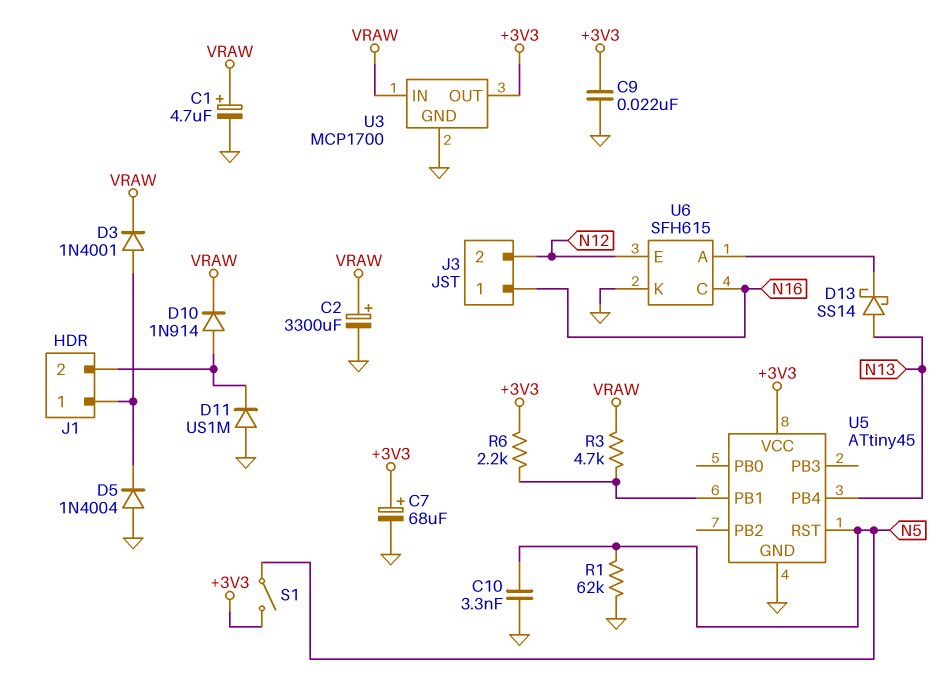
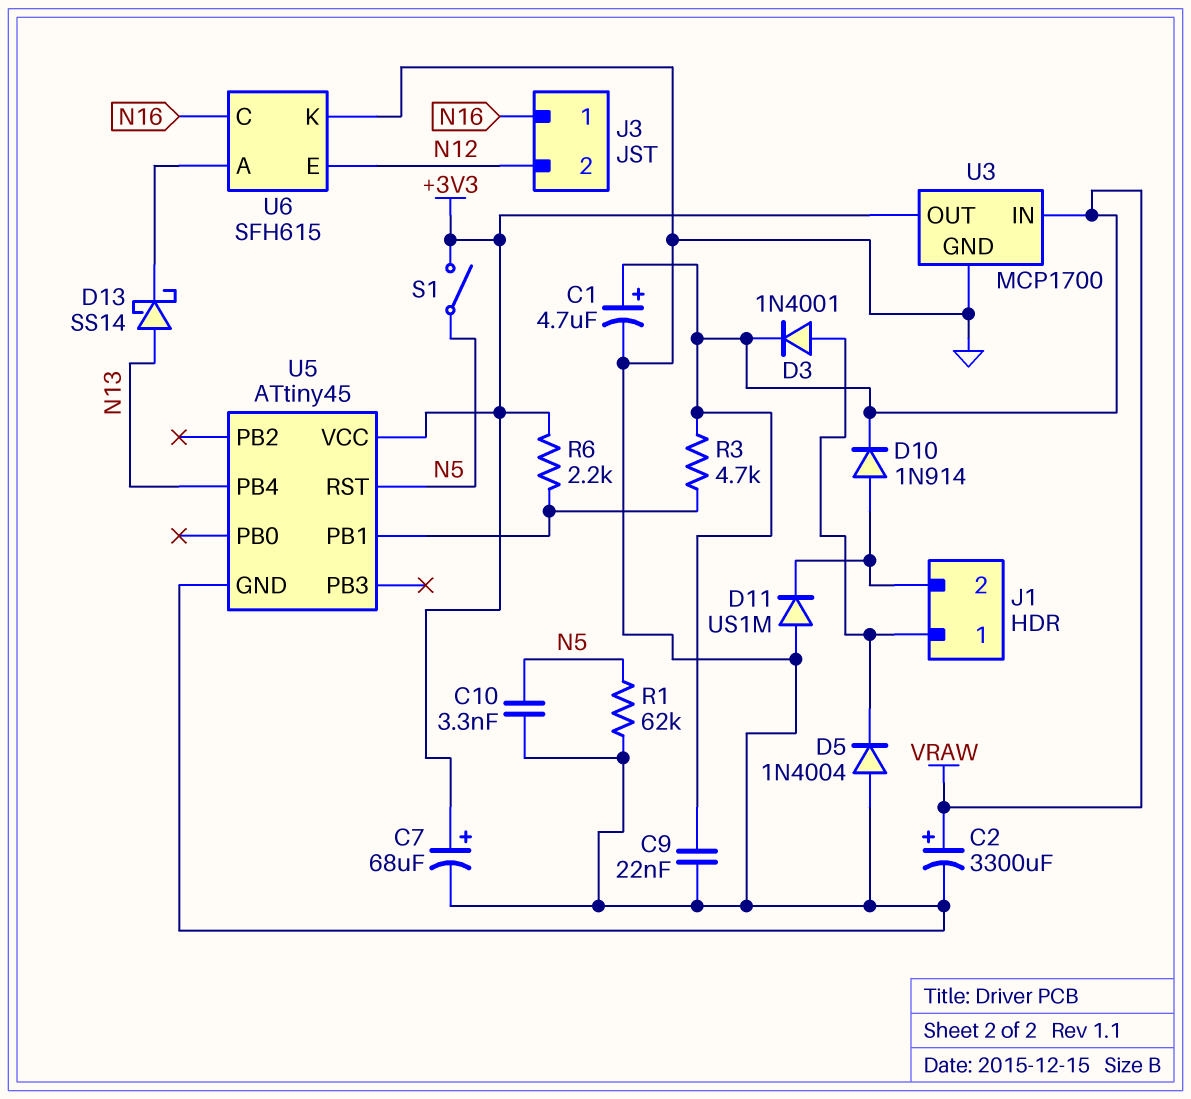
C9: 22nF (+3V3, GND) -> 22nF (GND, VRAW)

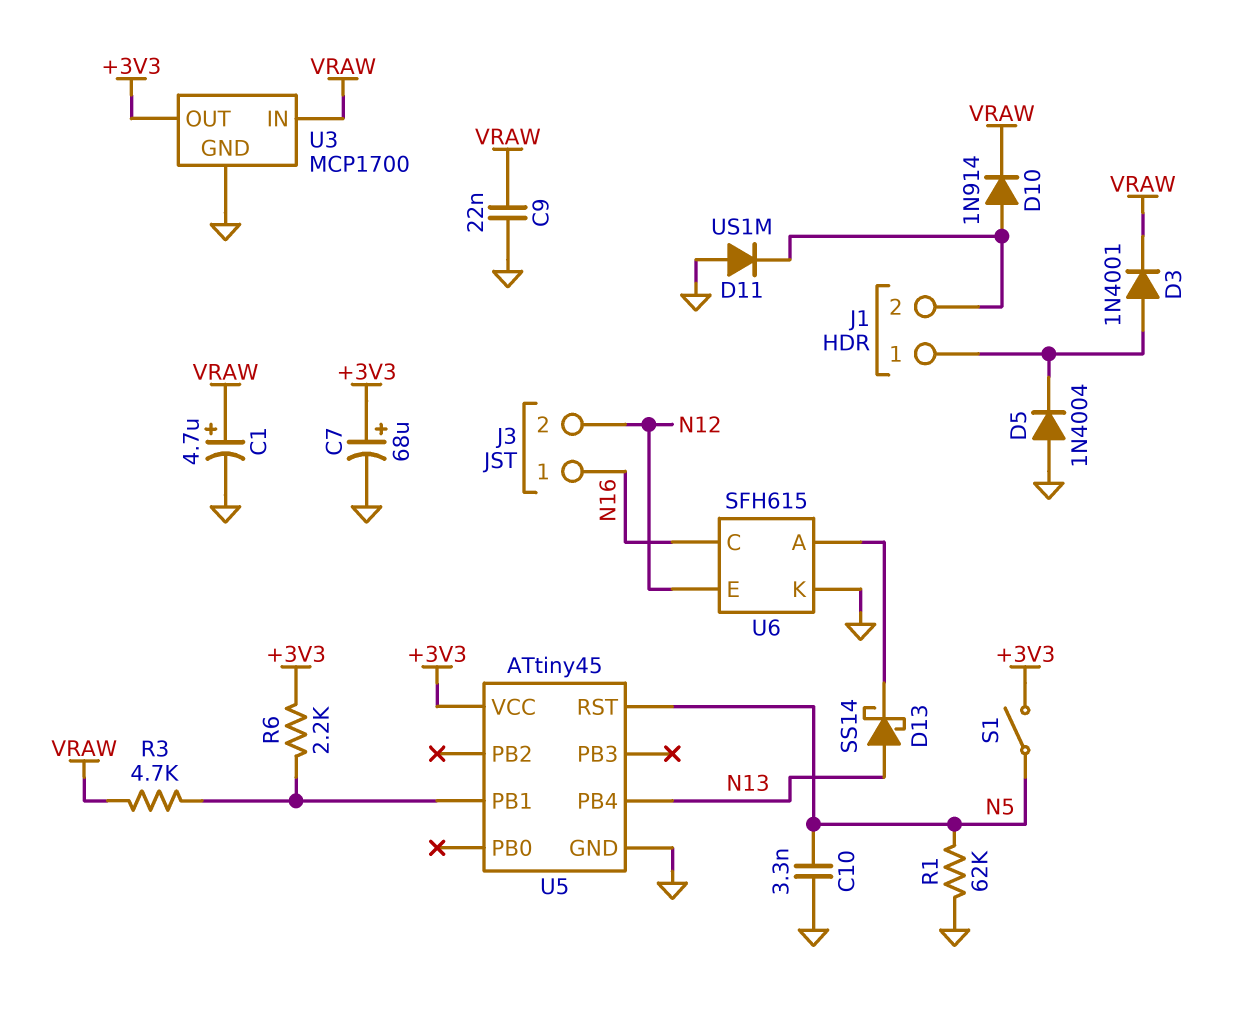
C2: 3300uF (plus VRAW, minus GND) -> none

